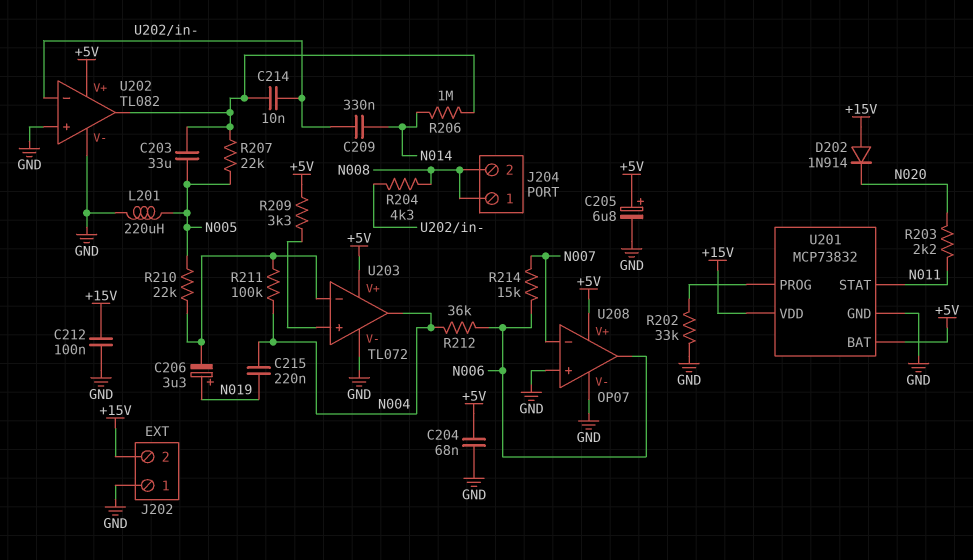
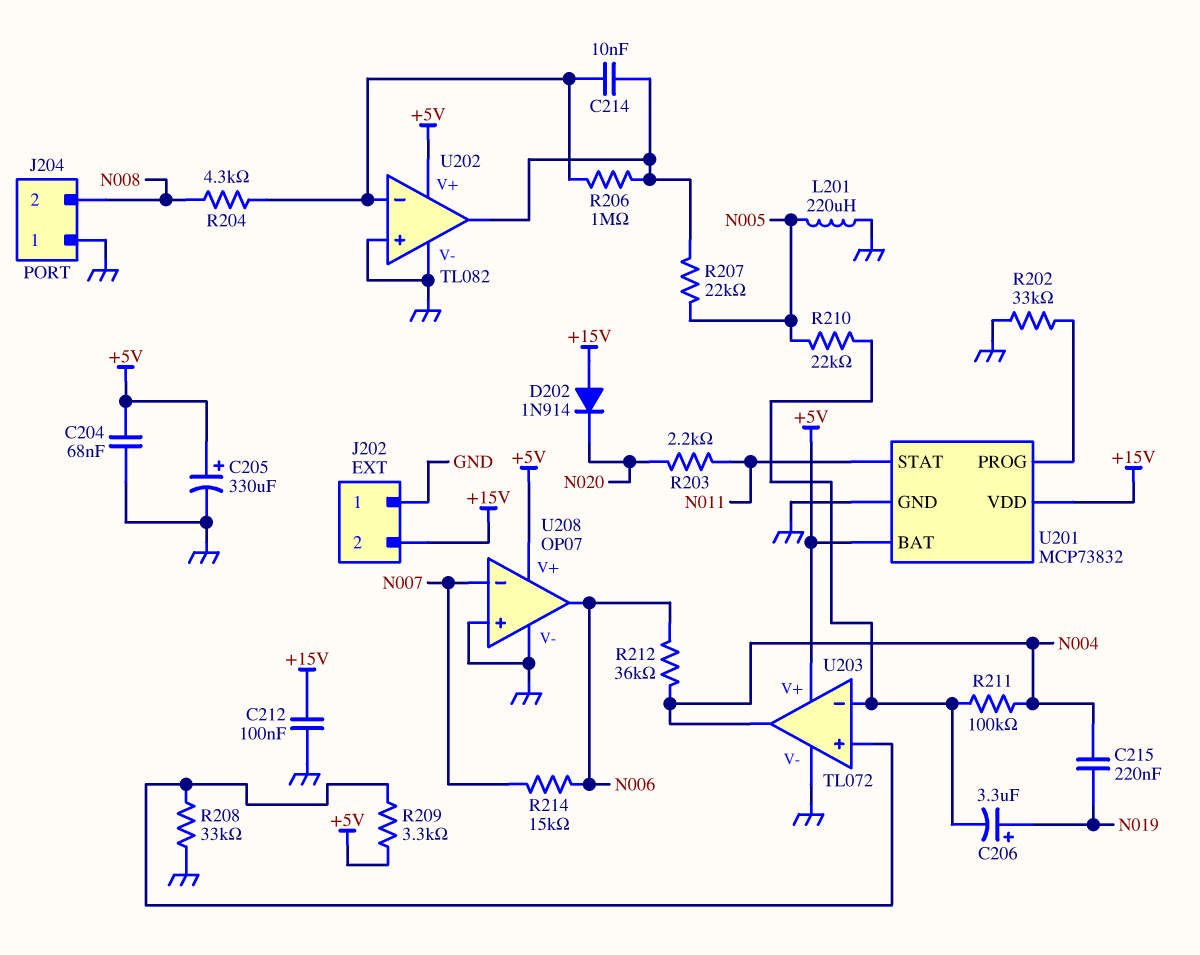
C203: 33uF (N005, U202/out) -> none
C205: 6.8uF (plus +5V, minus GND) -> 330uF (plus +5V, minus GND)
C209: 330nF (N014, U202/in-) -> none
J204 pin 1: N008 -> GND
R206: 1M (N014, U202/out) -> 1M (U202/in-, U202/out)
R208: none -> 33k (GND, U203/in+)

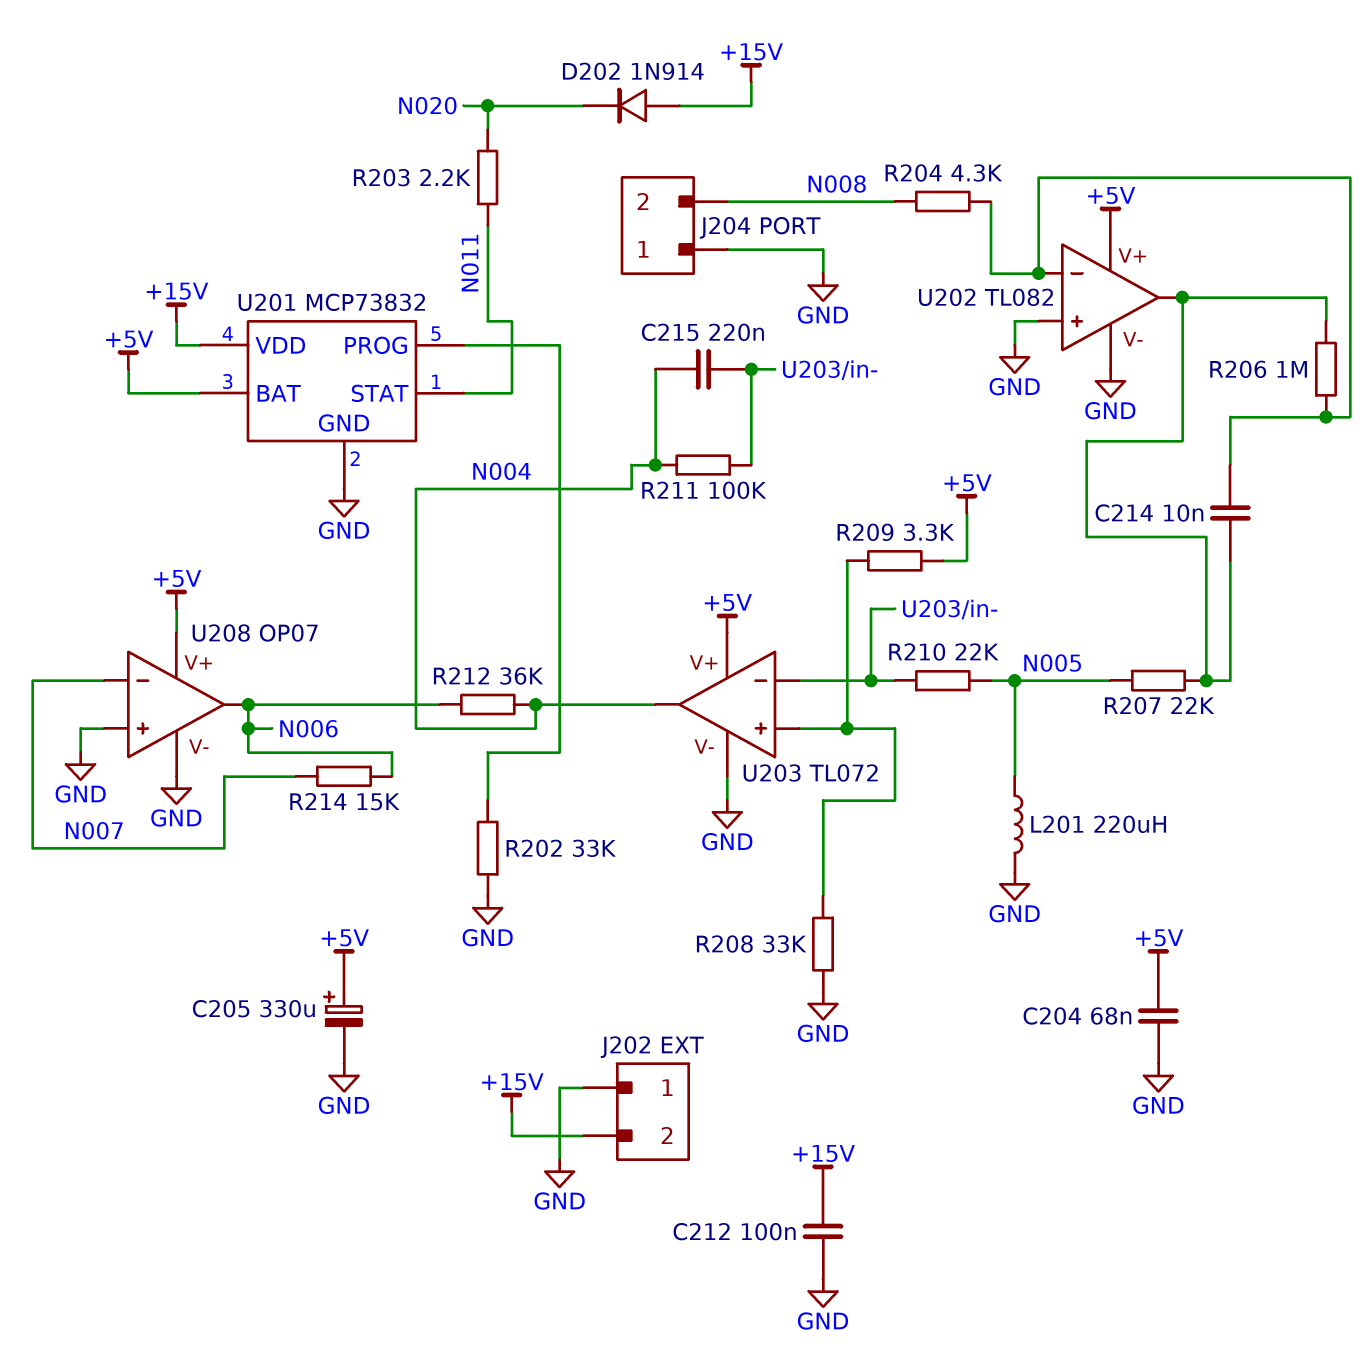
C206: 3.3uF (plus N019, minus U203/in-) -> none
C215: 220nF (N004, N019) -> 220nF (N004, U203/in-)

